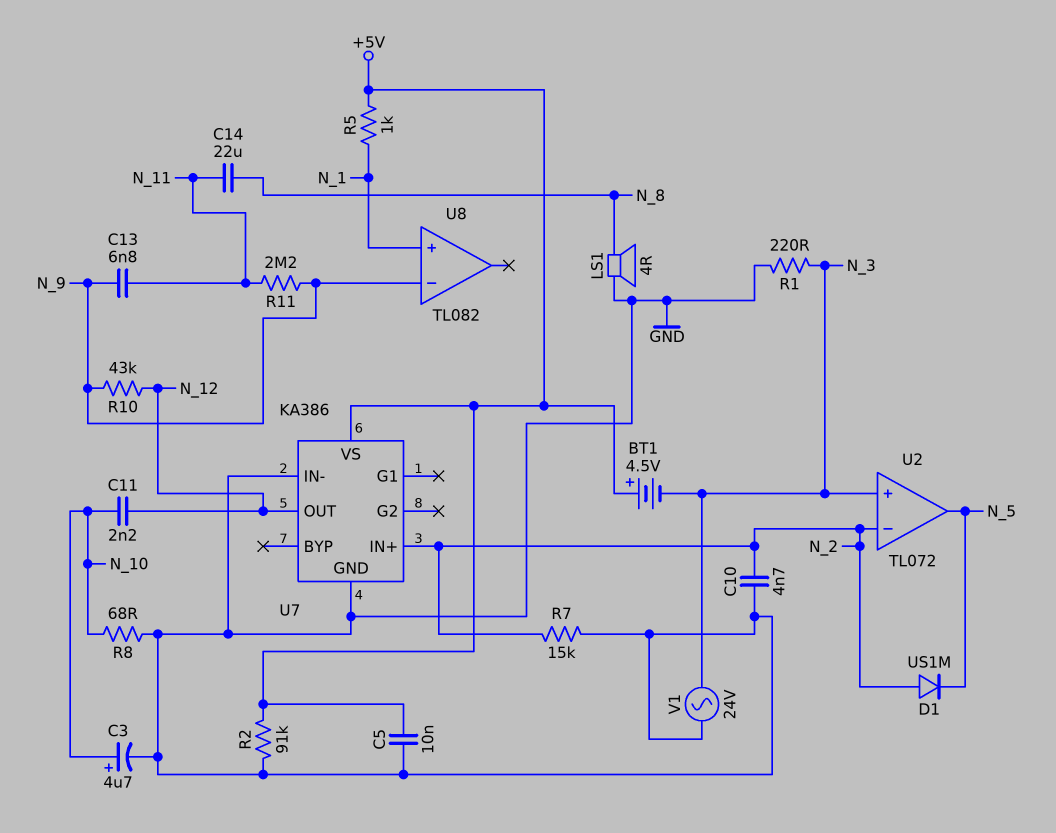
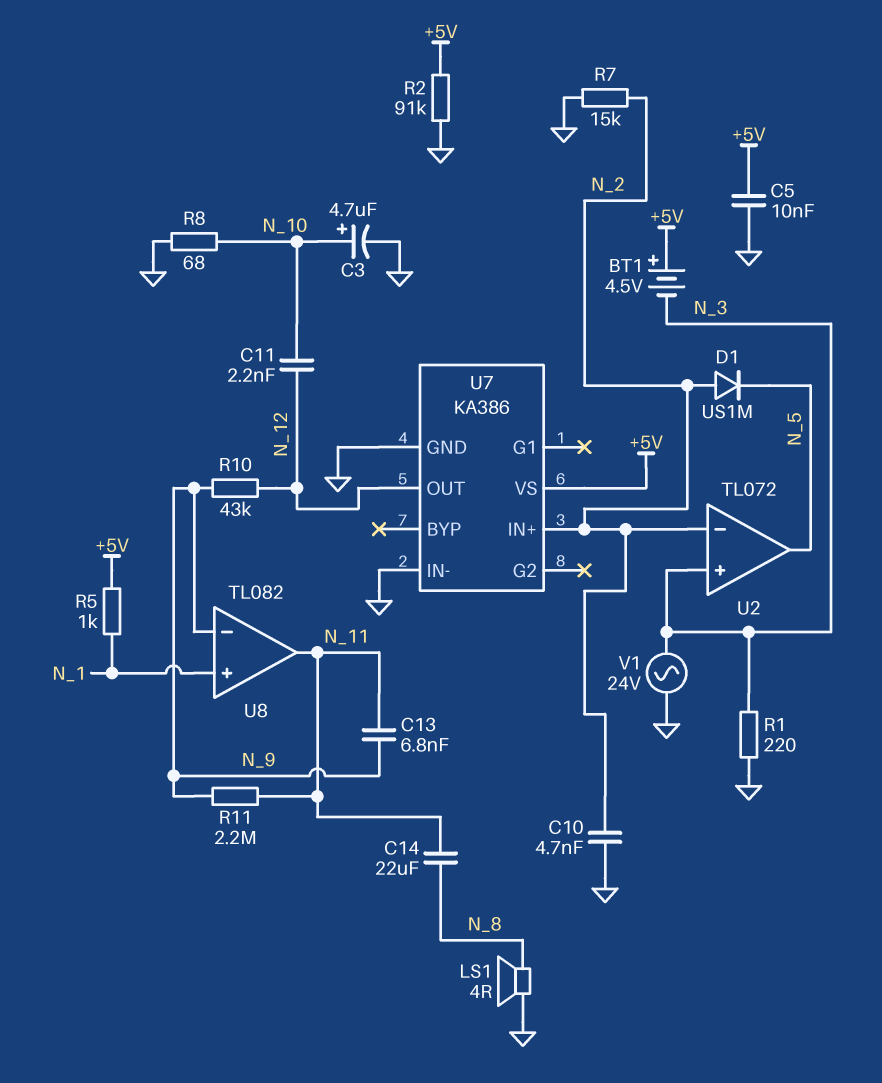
U8 pin out: none -> N_11

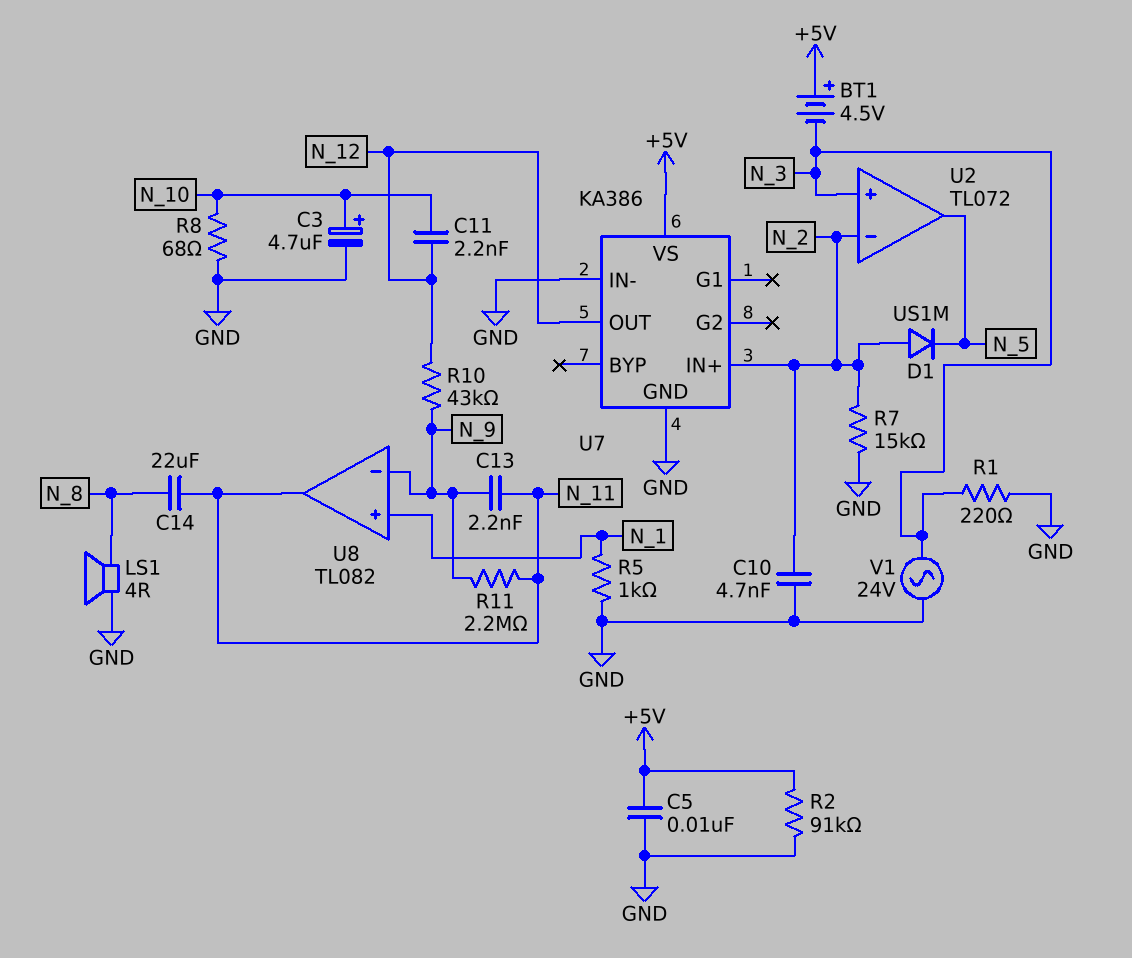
C13: 6.8nF (N_9, N_11) -> 2.2nF (N_9, N_11)
R5: 1k (+5V, N_1) -> 1k (GND, N_1)

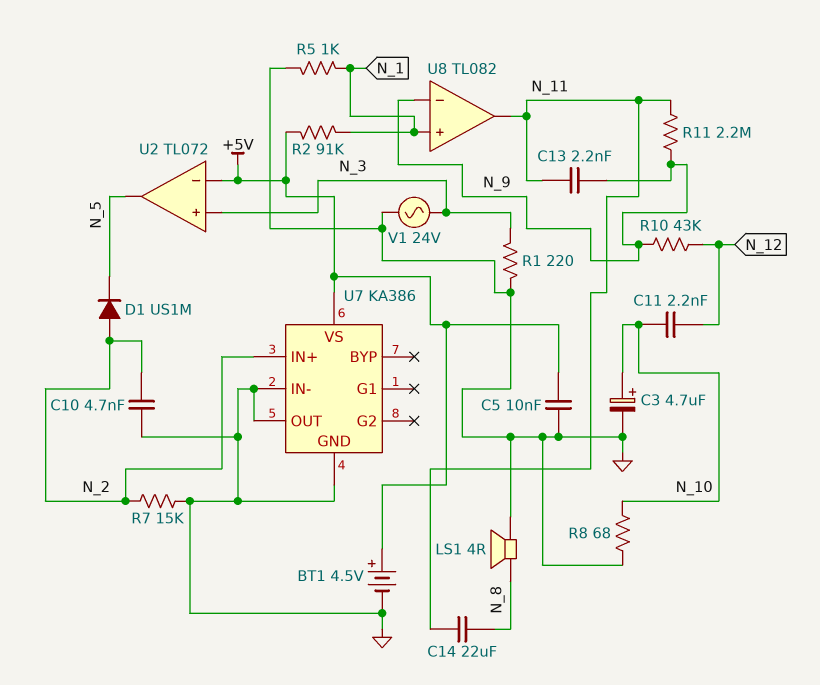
BT1: 4.5V (plus +5V, minus N_3) -> 4.5V (plus +5V, minus GND)
R2: 91k (+5V, GND) -> 91k (+5V, N_1)
U2 pin in-: N_2 -> +5V
U7 pin OUT: N_12 -> GND

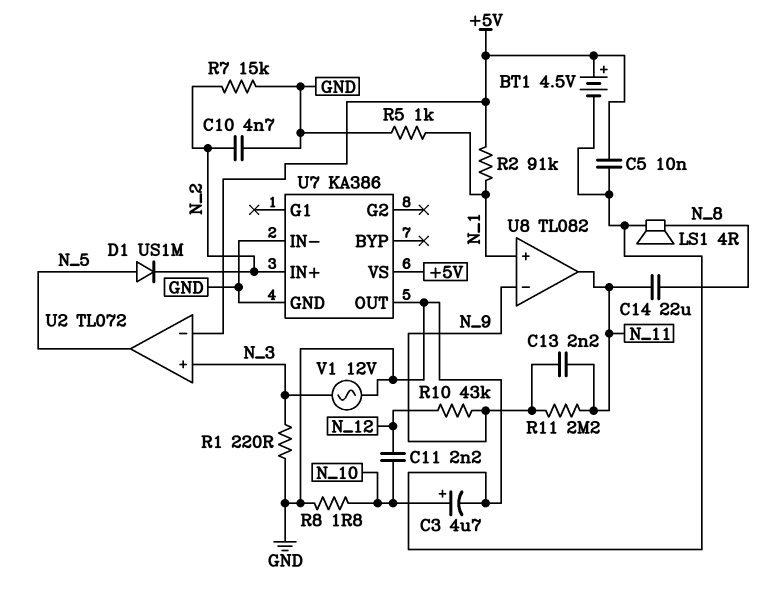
D1: diode US1M (A N_2, K N_5) -> diode US1M (A N_5, K N_2)
R8: 68 (GND, N_10) -> 1.8 (GND, N_10)
V1: AC 24V (GND, N_3) -> AC 12V (GND, N_3)

